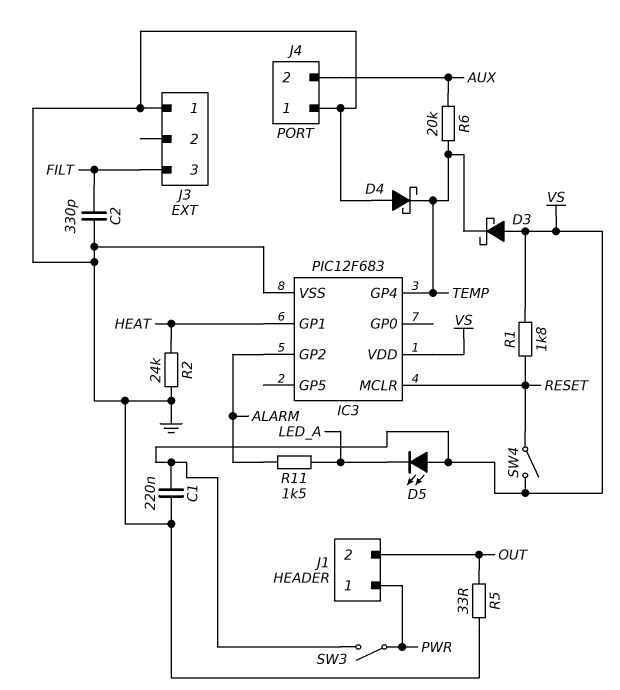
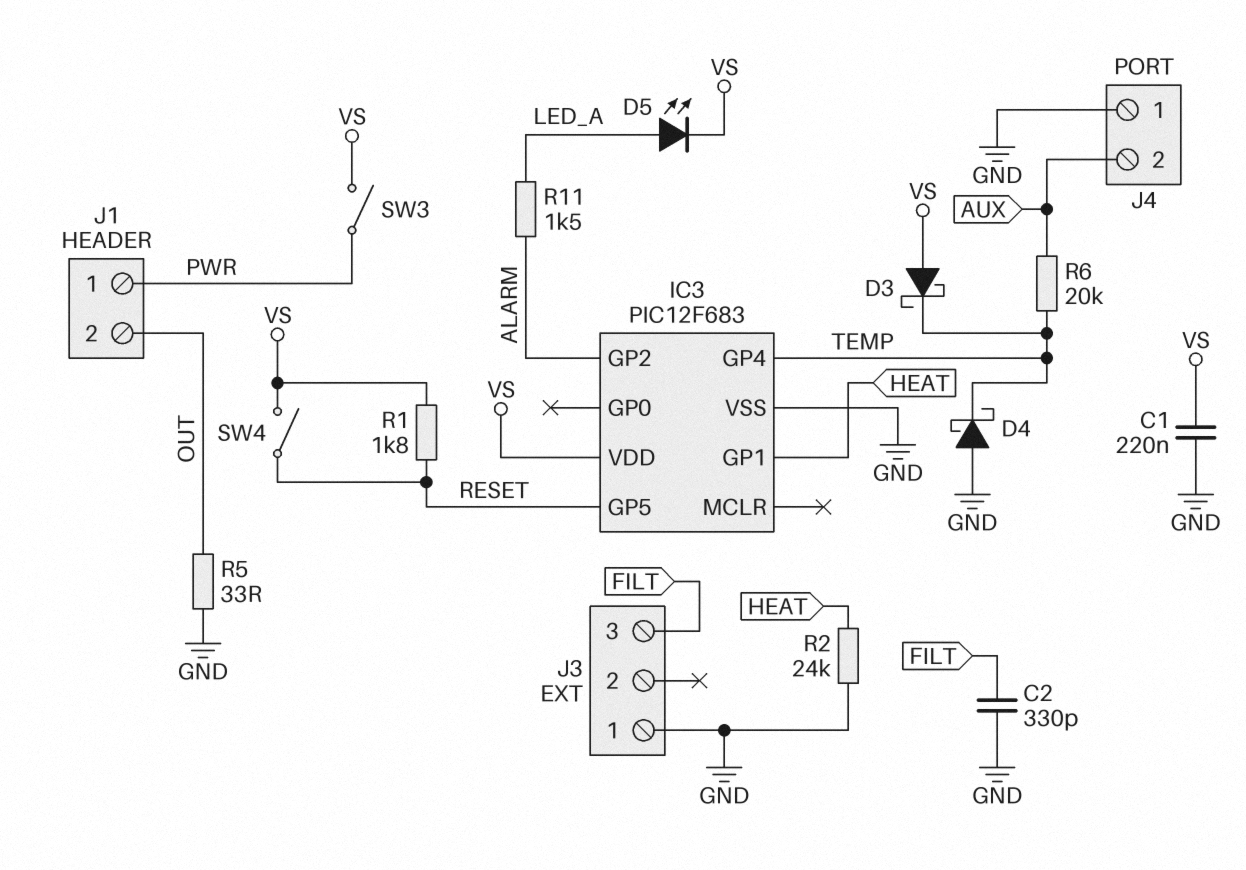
D5: LED (A VS, K LED_A) -> LED (A LED_A, K VS)
IC3 pin GP5: none -> RESET
IC3 pin MCLR: RESET -> none

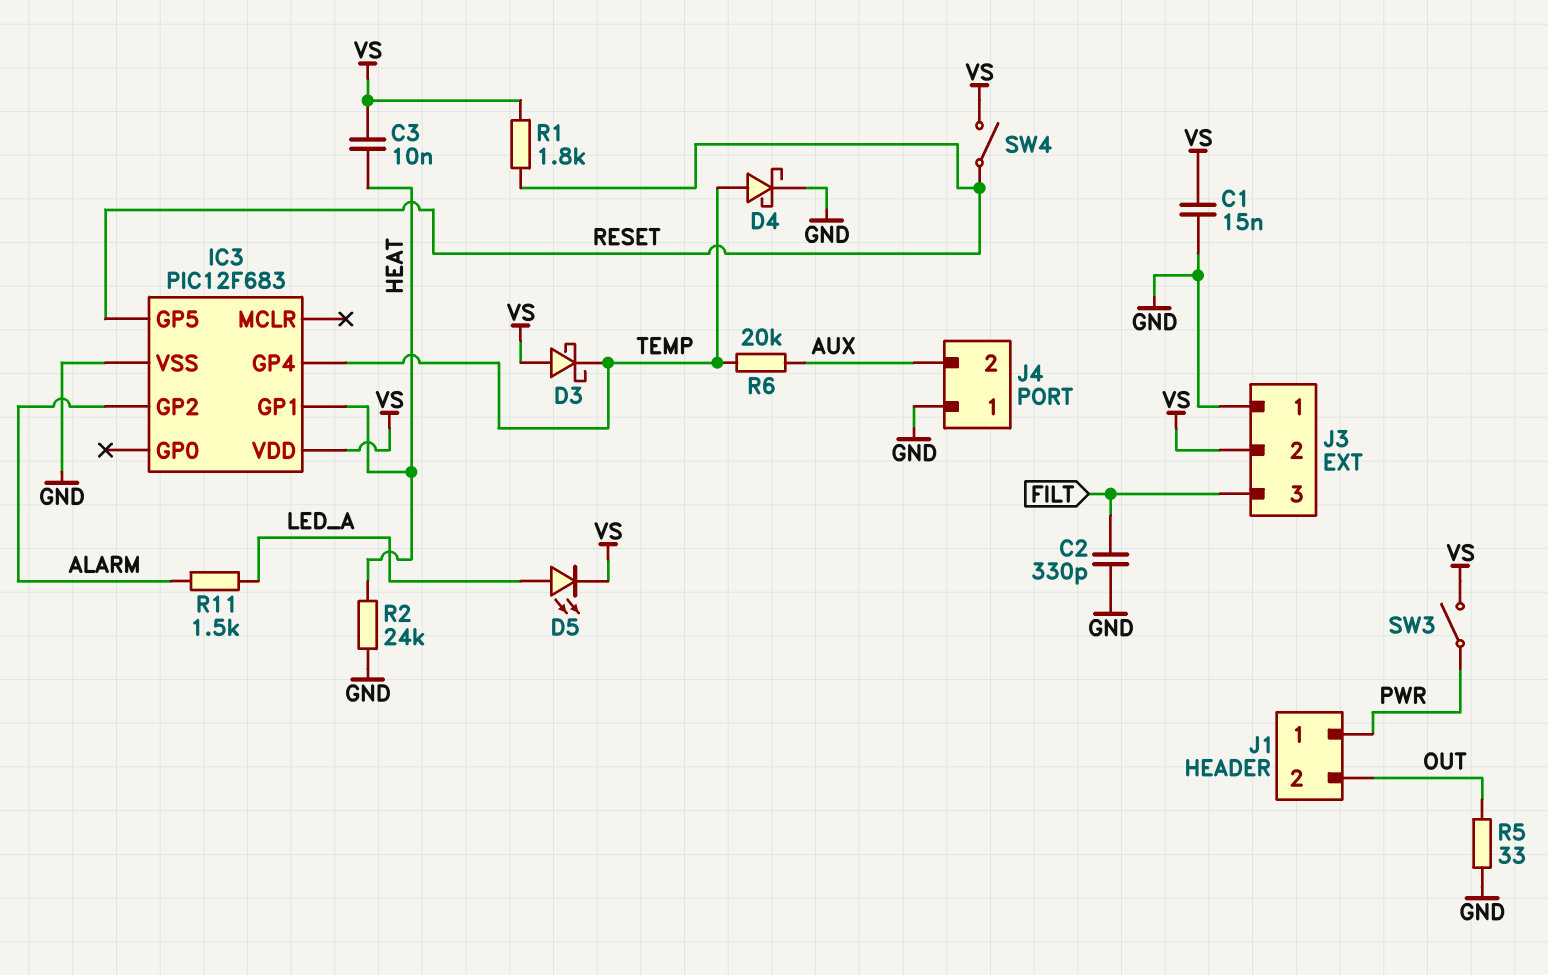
C1: 220nF (GND, VS) -> 15nF (GND, VS)
C3: none -> 10nF (HEAT, VS)
D4: schottky (A GND, K TEMP) -> schottky (A TEMP, K GND)
J3 pin 2: none -> VS

